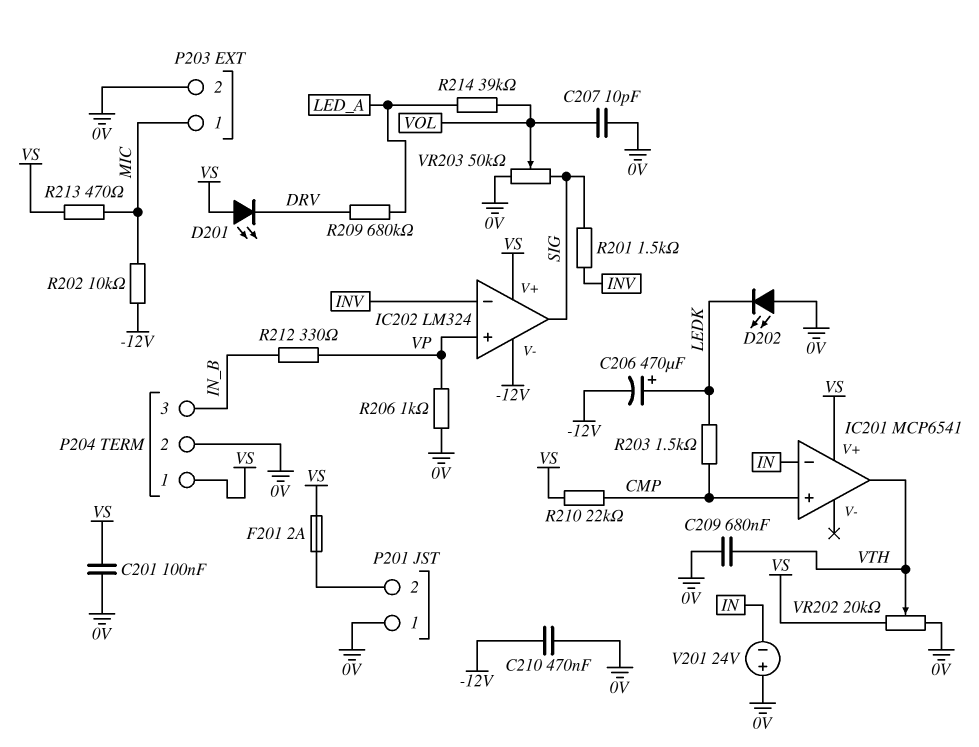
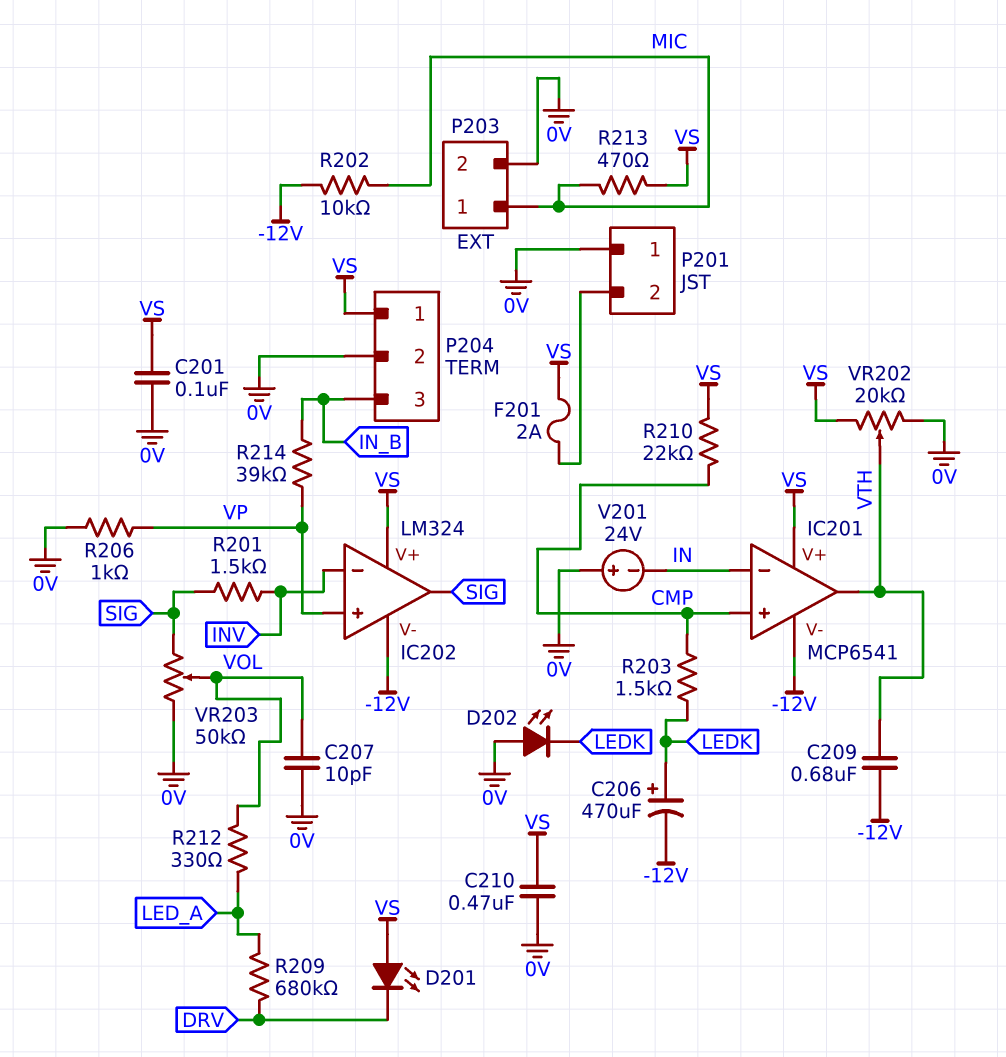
C209: 680nF (0V, VTH) -> 680nF (-12V, VTH)
C210: 470nF (-12V, 0V) -> 470nF (0V, VS)
IC201 pin V-: none -> -12V
R212: 330 (IN_B, VP) -> 330 (LED_A, VOL)
R214: 39k (LED_A, VOL) -> 39k (IN_B, VP)

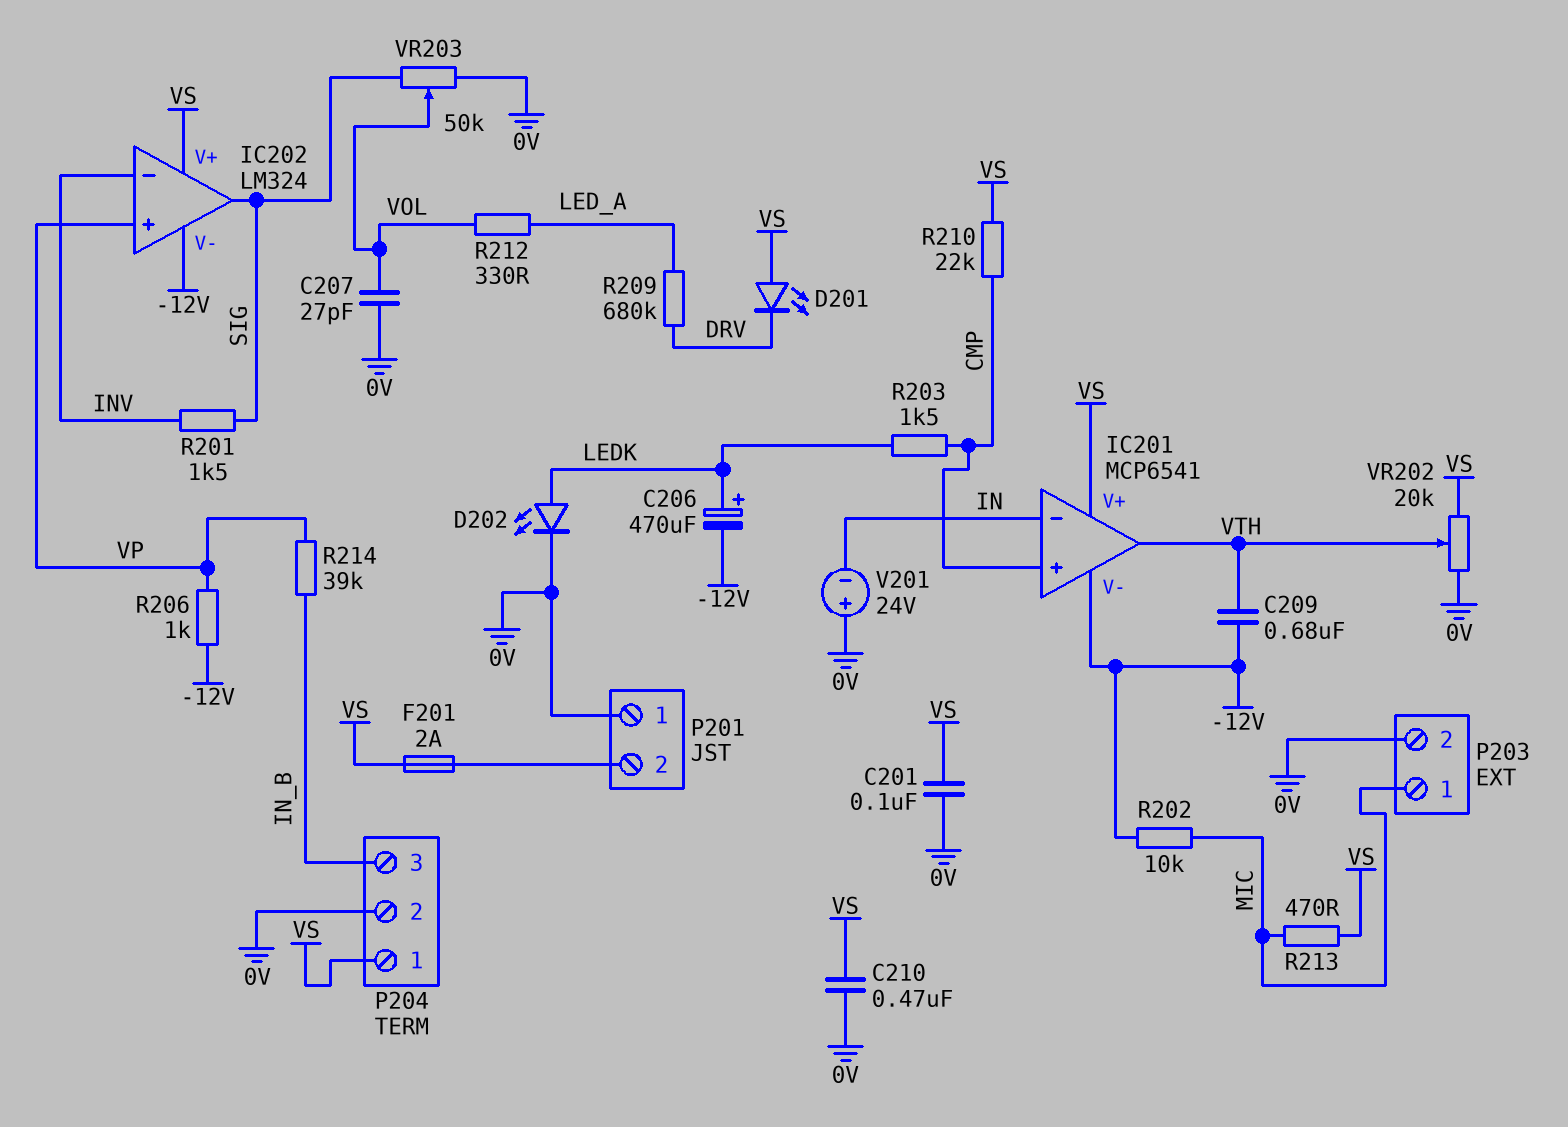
C207: 10pF (0V, VOL) -> 27pF (0V, VOL)
D202: LED (A 0V, K LEDK) -> LED (A LEDK, K 0V)
R206: 1k (0V, VP) -> 1k (-12V, VP)

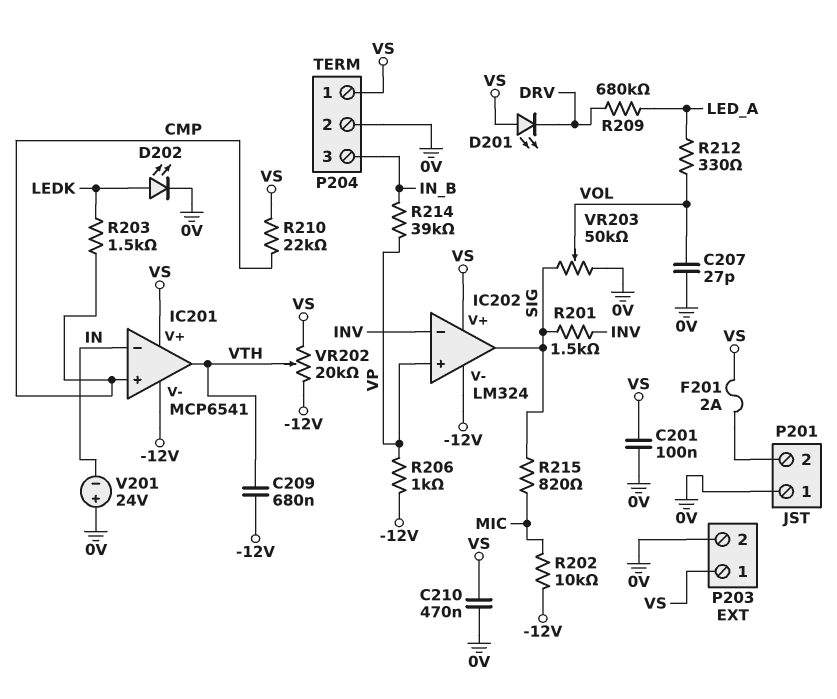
C206: 470uF (plus LEDK, minus -12V) -> none
P203 pin 1: MIC -> VS
R213: 470 (MIC, VS) -> none
R215: none -> 820 (MIC, SIG)
VR202: 20k (0V, VS, wiper VTH) -> 20k (-12V, VS, wiper VTH)

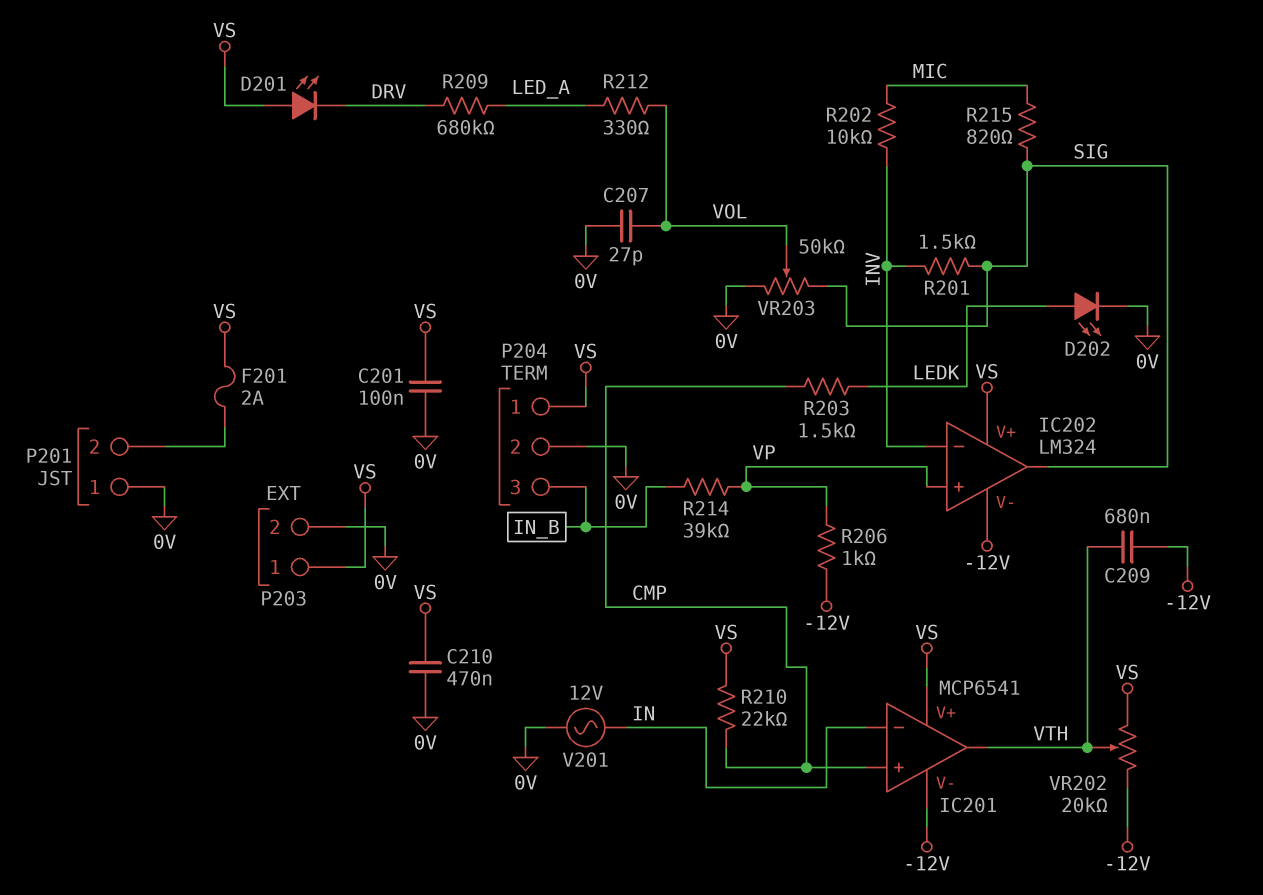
R202: 10k (-12V, MIC) -> 10k (INV, MIC)
V201: 24V (plus 0V, minus IN) -> AC 12V (0V, IN)

